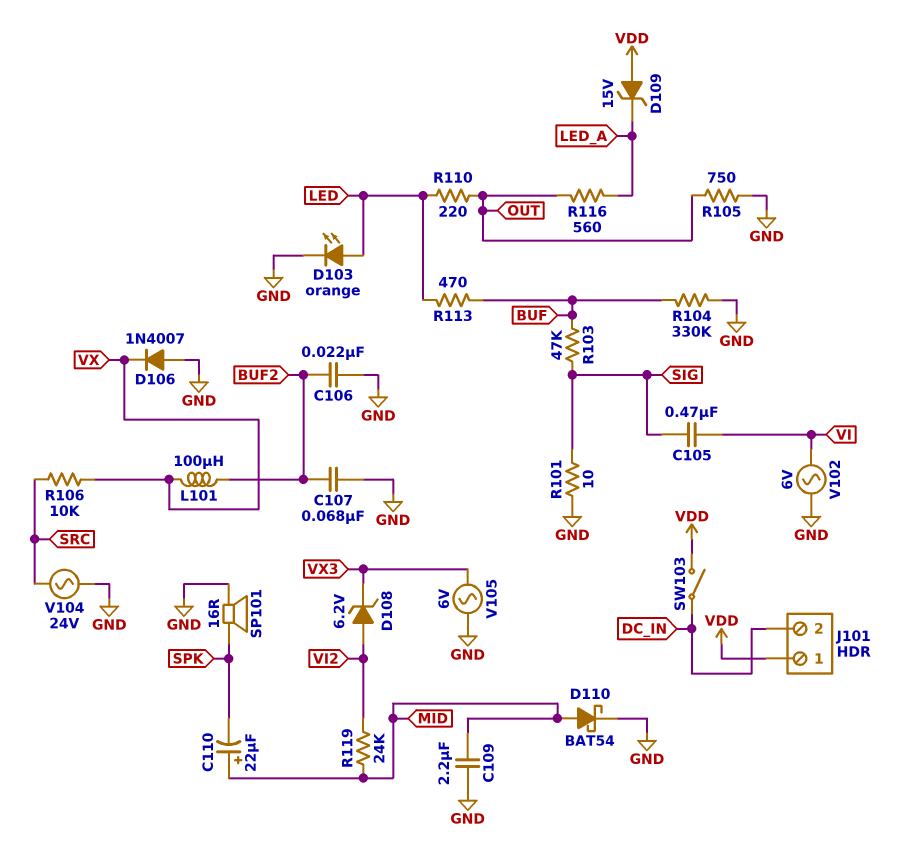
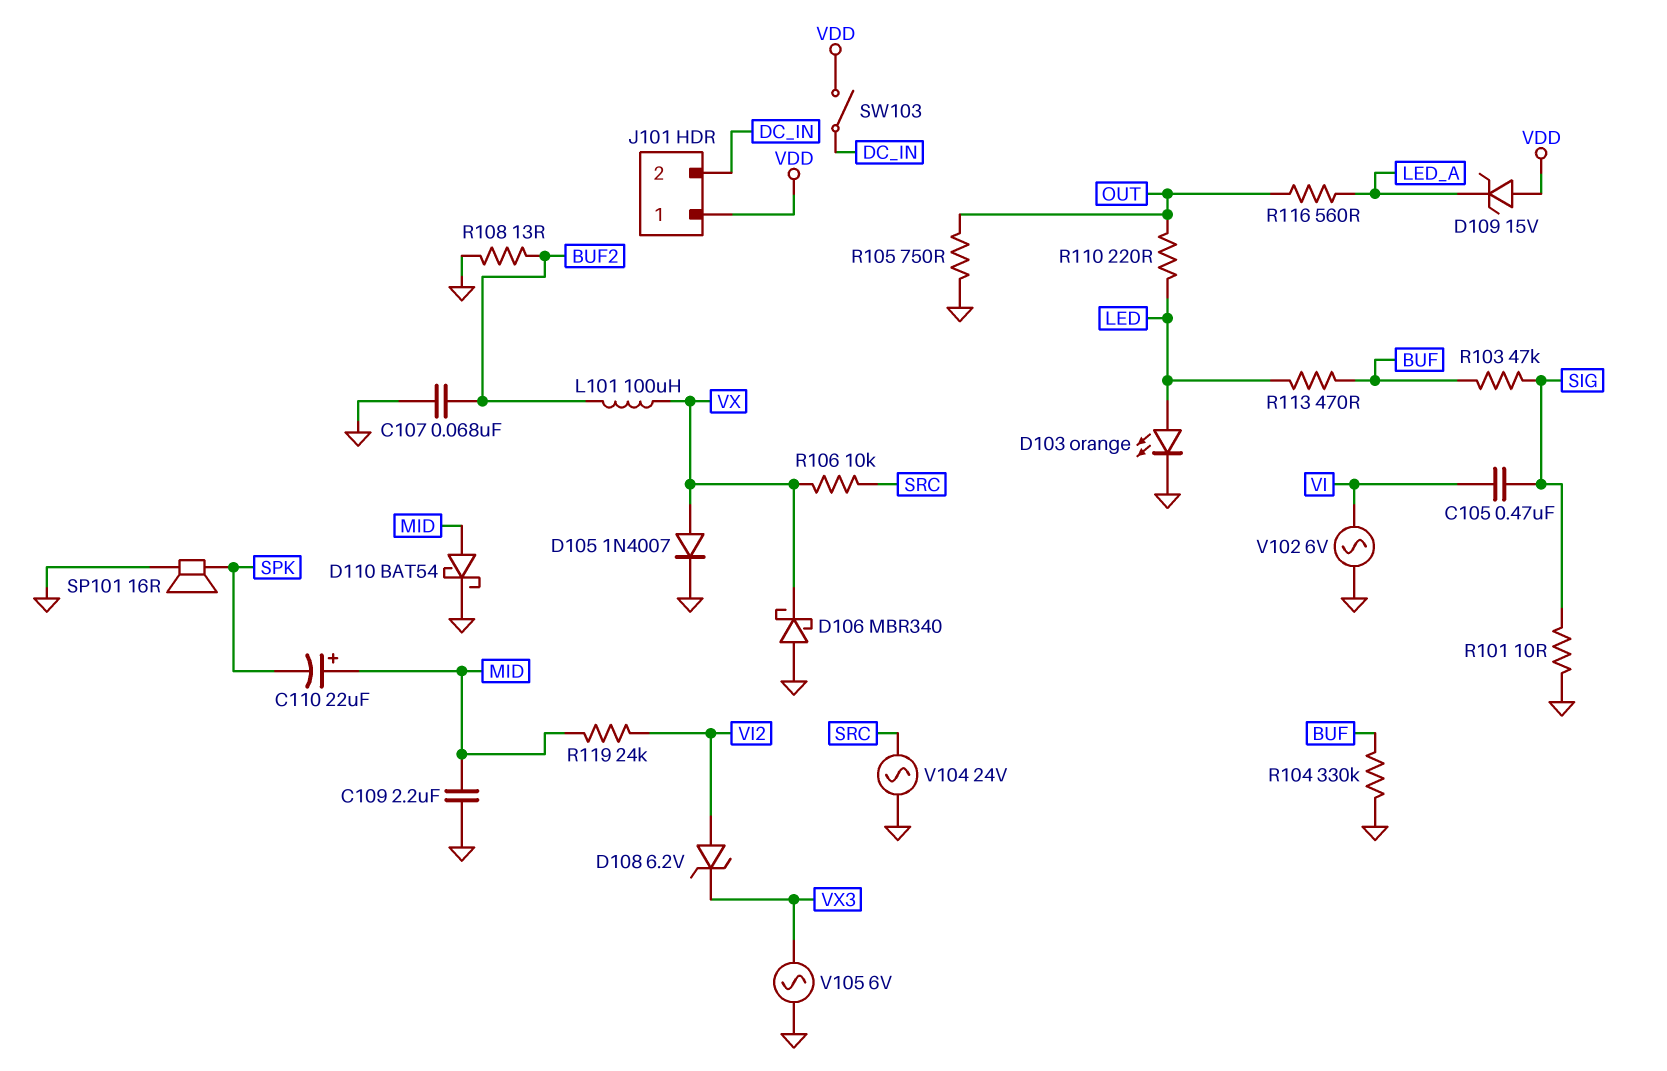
C106: 22nF (BUF2, GND) -> none
D105: none -> diode 1N4007 (A VX, K GND)
D106: diode 1N4007 (A GND, K VX) -> schottky MBR340 (A GND, K VX)
R108: none -> 13 (BUF2, GND)

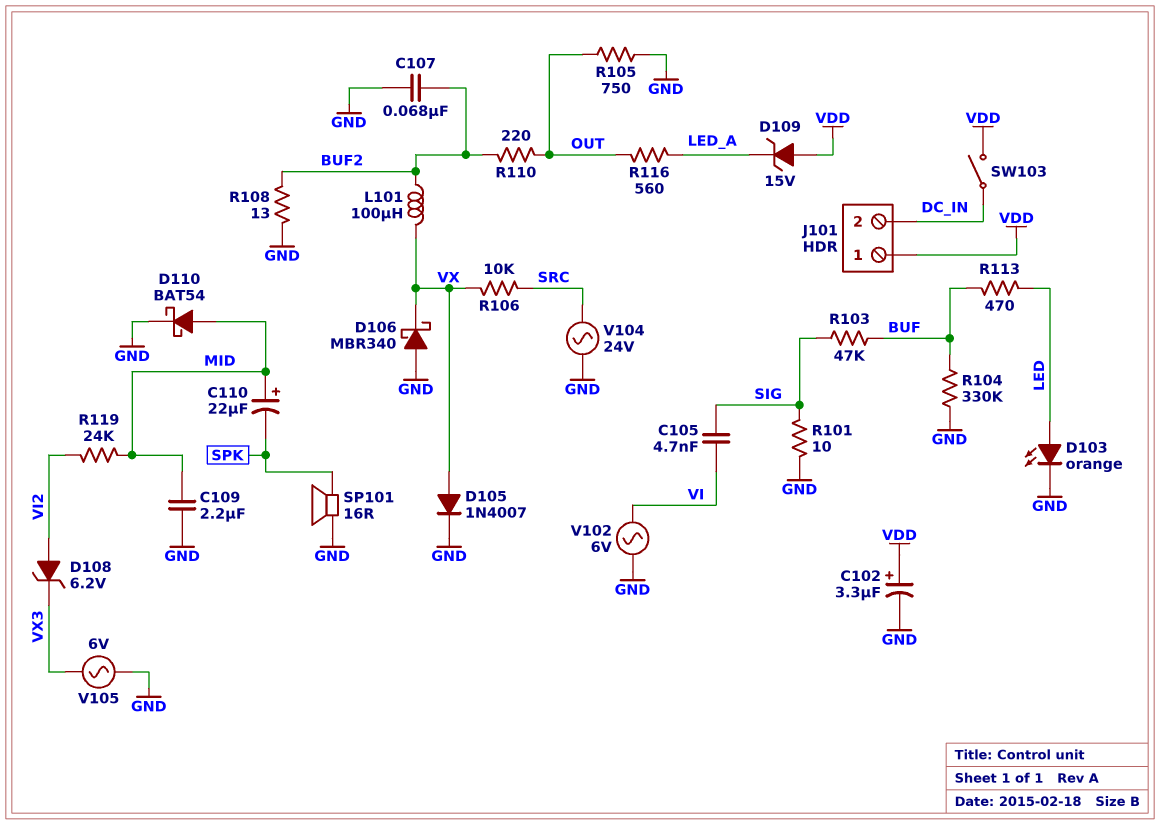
C102: none -> 3.3uF (plus VDD, minus GND)
C105: 470nF (SIG, VI) -> 4.7nF (SIG, VI)
R110: 220 (LED, OUT) -> 220 (BUF2, OUT)

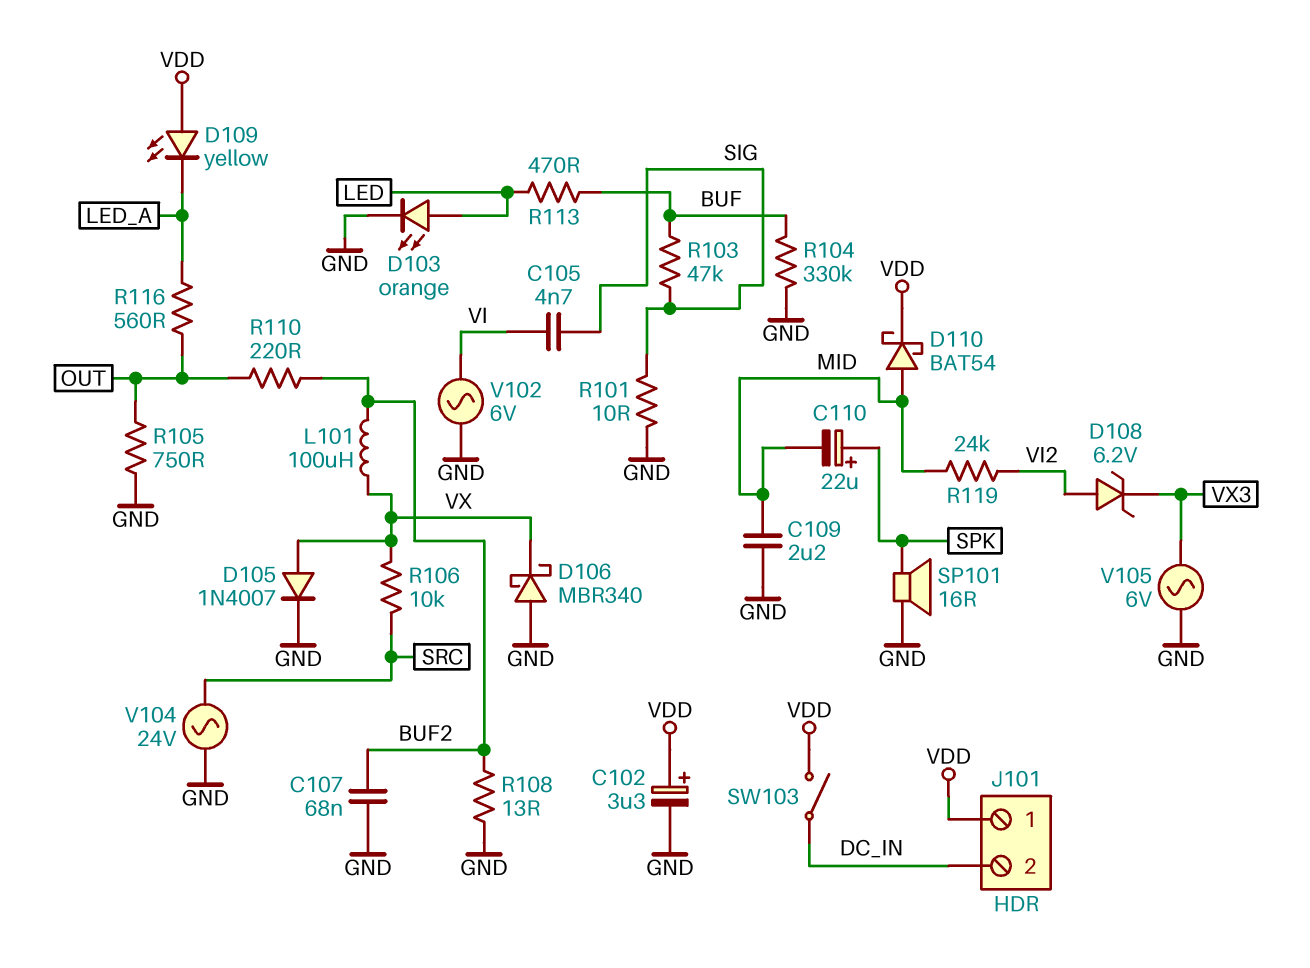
C110: 22uF (plus MID, minus SPK) -> 22uF (plus SPK, minus MID)
D109: zener 15V (A VDD, K LED_A) -> LED yellow (A VDD, K LED_A)
D110: schottky BAT54 (A MID, K GND) -> schottky BAT54 (A MID, K VDD)

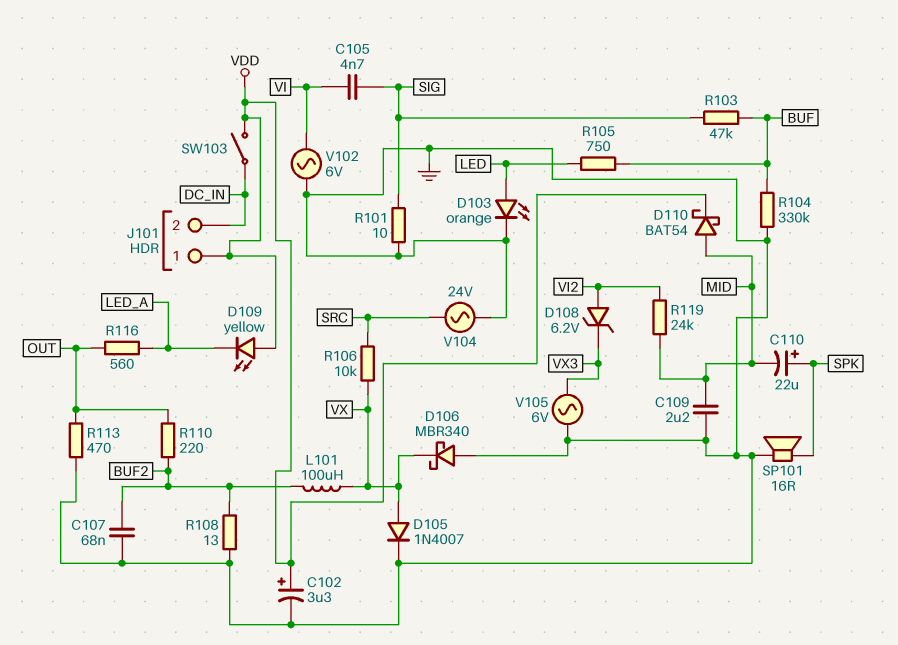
R105: 750 (GND, OUT) -> 750 (BUF, LED)
R113: 470 (BUF, LED) -> 470 (GND, OUT)

